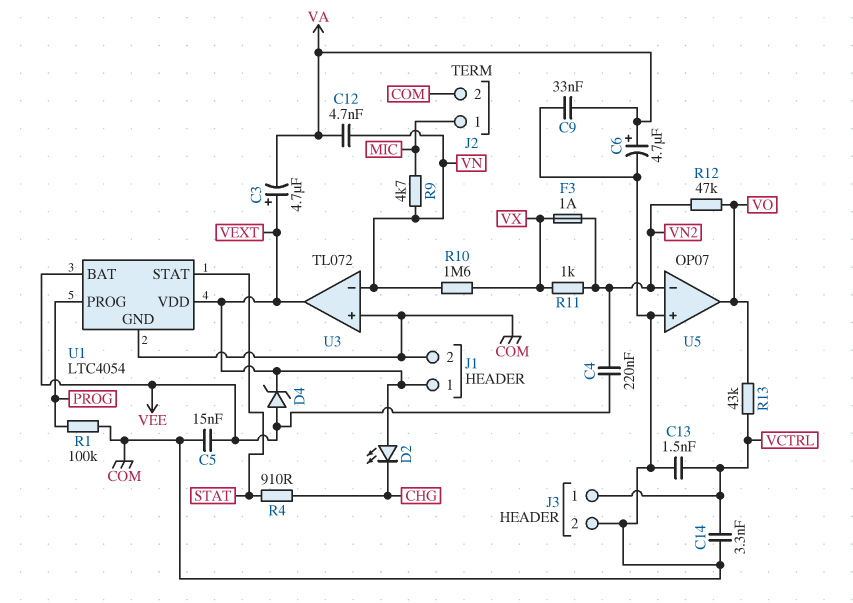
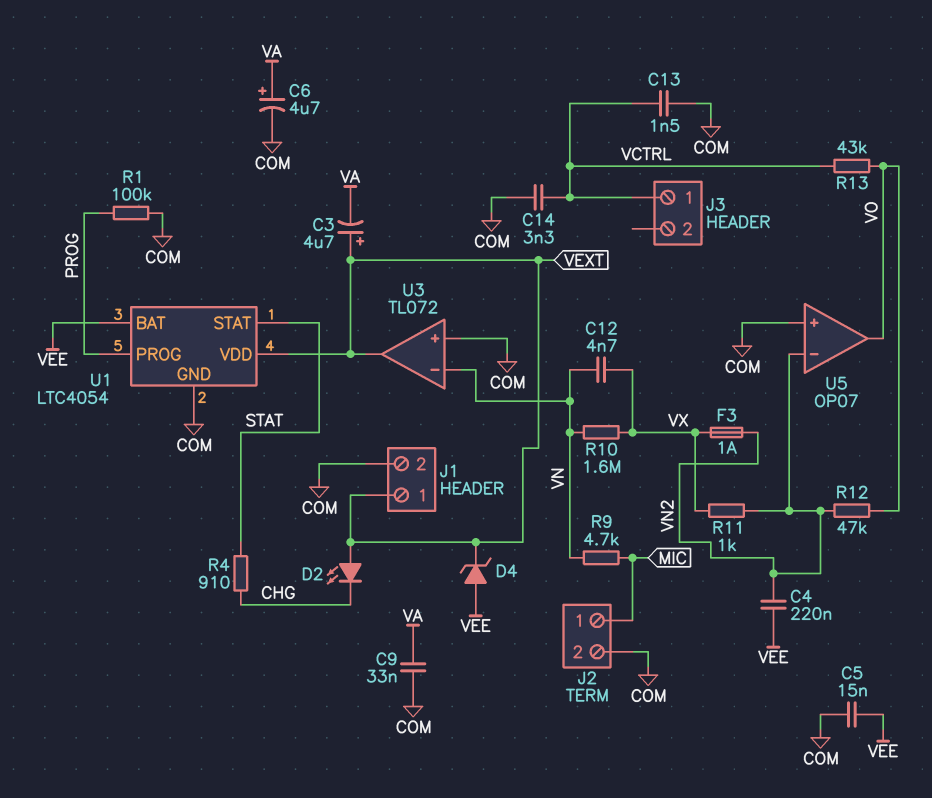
C12: 4.7nF (VA, VN) -> 4.7nF (VN, VX)
J3 pin 2: COM -> none

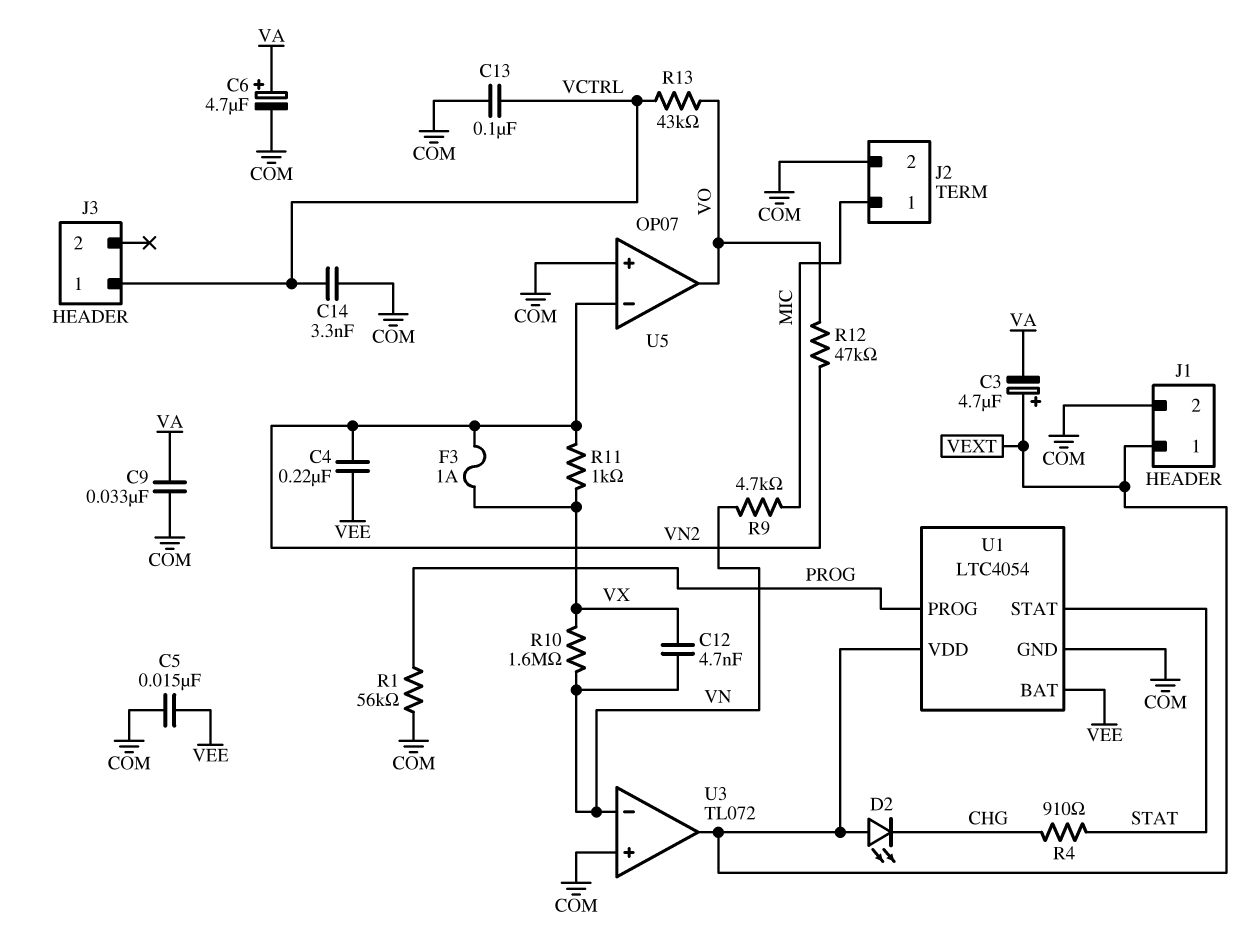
C13: 1.5nF (COM, VCTRL) -> 100nF (COM, VCTRL)
D4: zener (A VEE, K VEXT) -> none
R1: 100k (COM, PROG) -> 56k (COM, PROG)

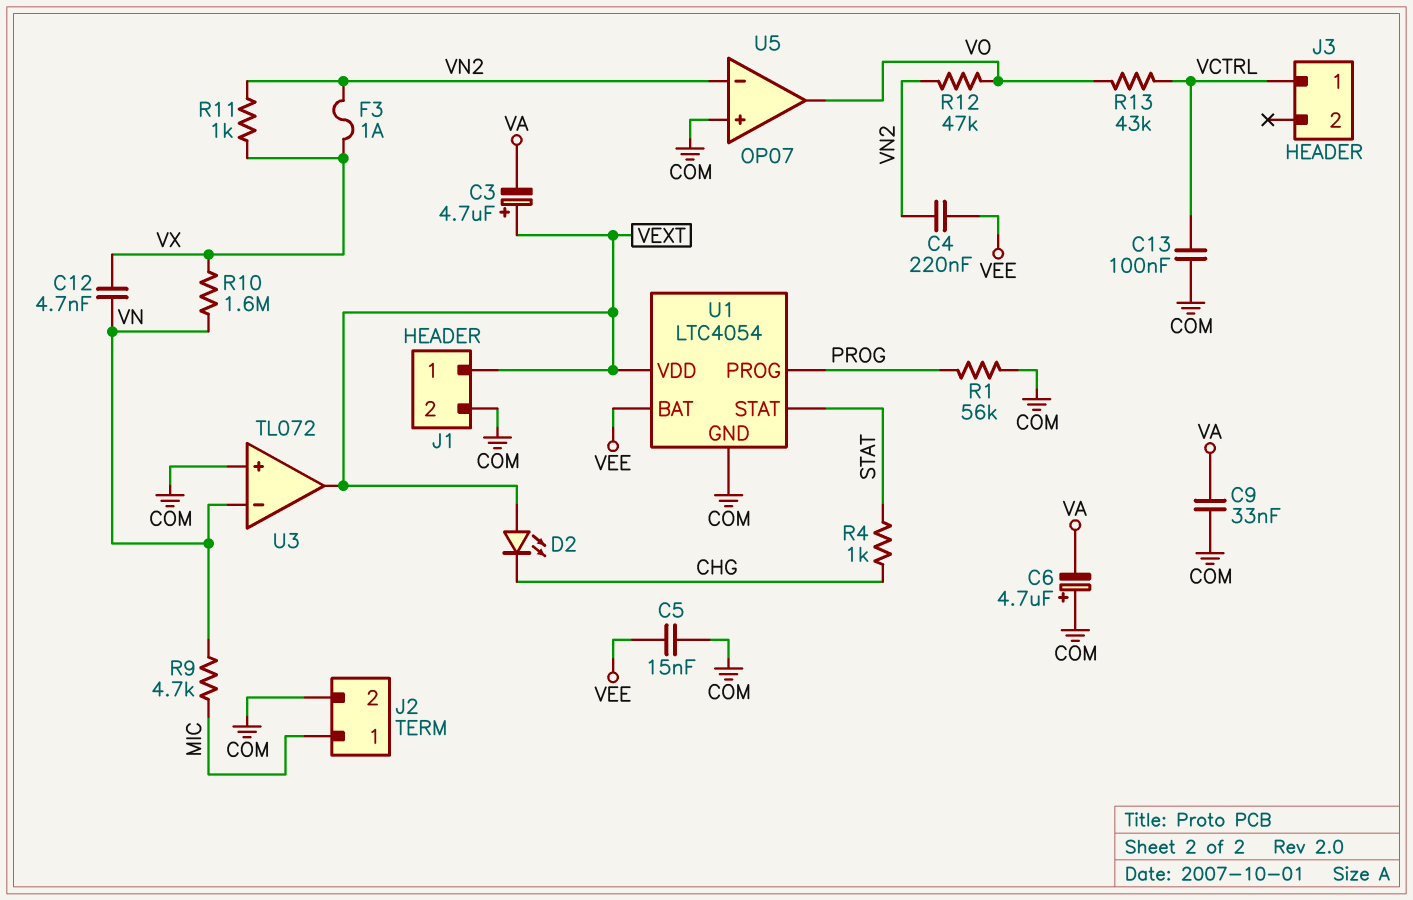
C6: 4.7uF (plus VA, minus COM) -> 4.7uF (plus COM, minus VA)
C14: 3.3nF (COM, VCTRL) -> none
R4: 910 (CHG, STAT) -> 1k (CHG, STAT)

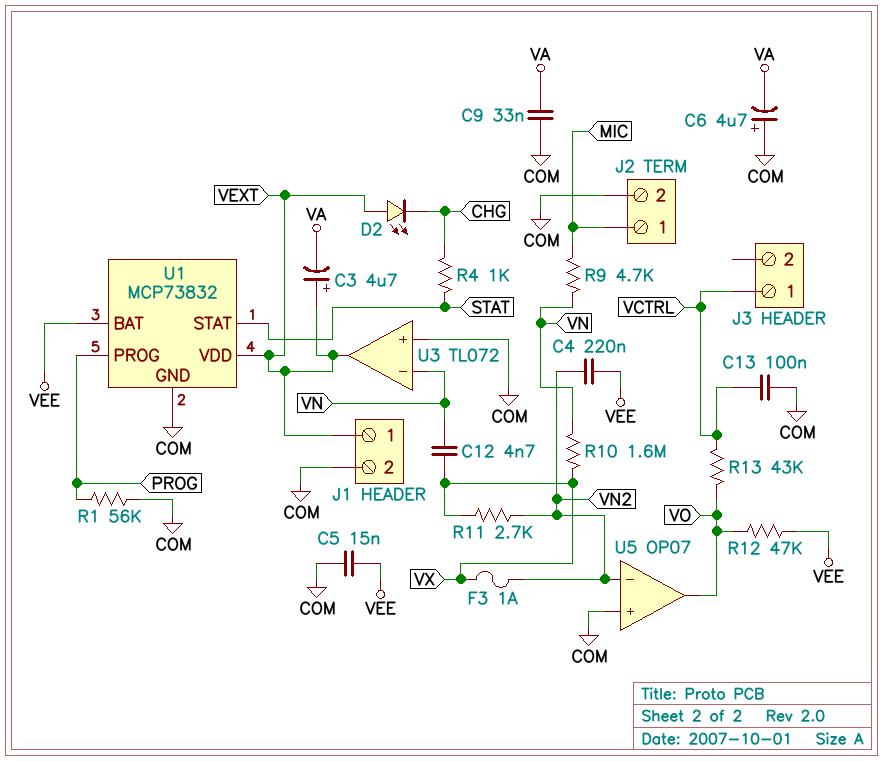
R11: 1k (VN2, VX) -> 2.7k (VN2, VX)
R12: 47k (VN2, VO) -> 47k (VEE, VO)
U1: LTC4054 -> MCP73832

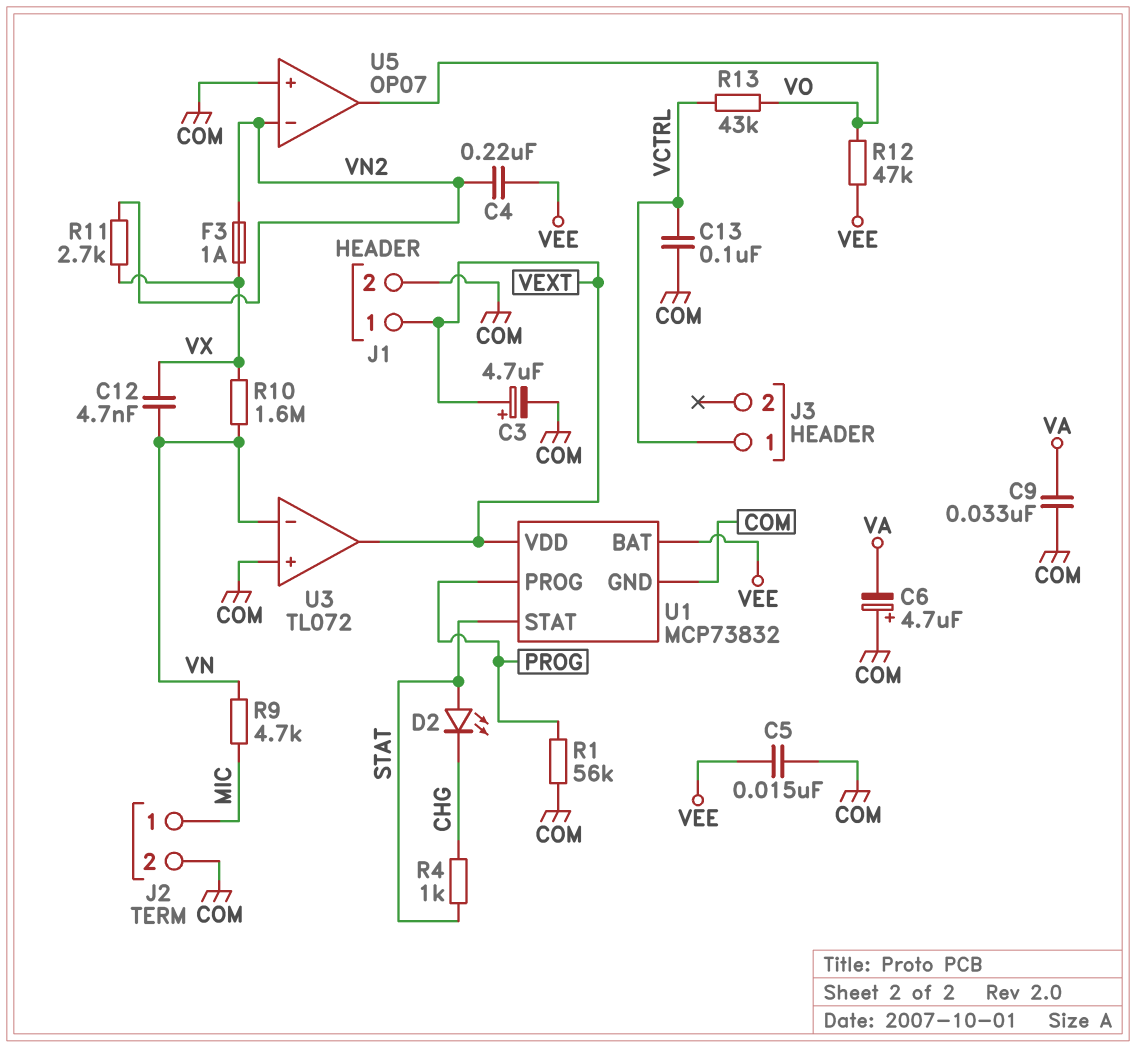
C3: 4.7uF (plus VEXT, minus VA) -> 4.7uF (plus VEXT, minus COM)
D2: LED (A VEXT, K CHG) -> LED (A STAT, K CHG)

